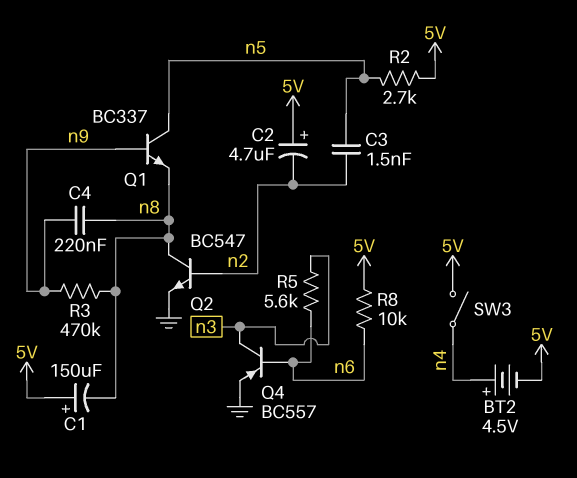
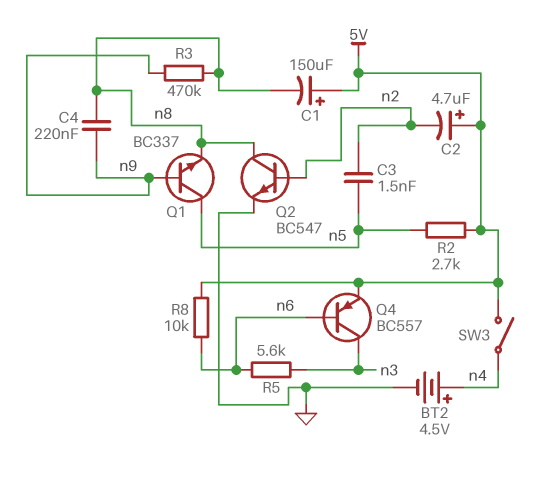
BT2: 4.5V (plus n4, minus 5V) -> 4.5V (plus n4, minus GND)
Q4: PNP BC557 (B n6, C n3, E GND) -> PNP BC557 (B n6, C n3, E 5V)

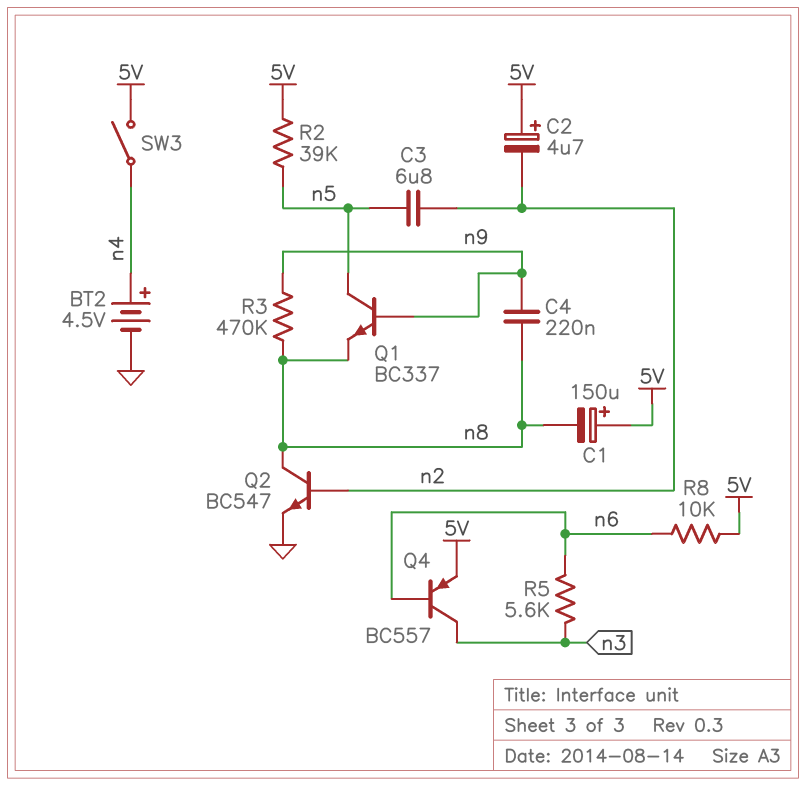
C3: 1.5nF (n2, n5) -> 6.8uF (n2, n5)
R2: 2.7k (5V, n5) -> 39k (5V, n5)

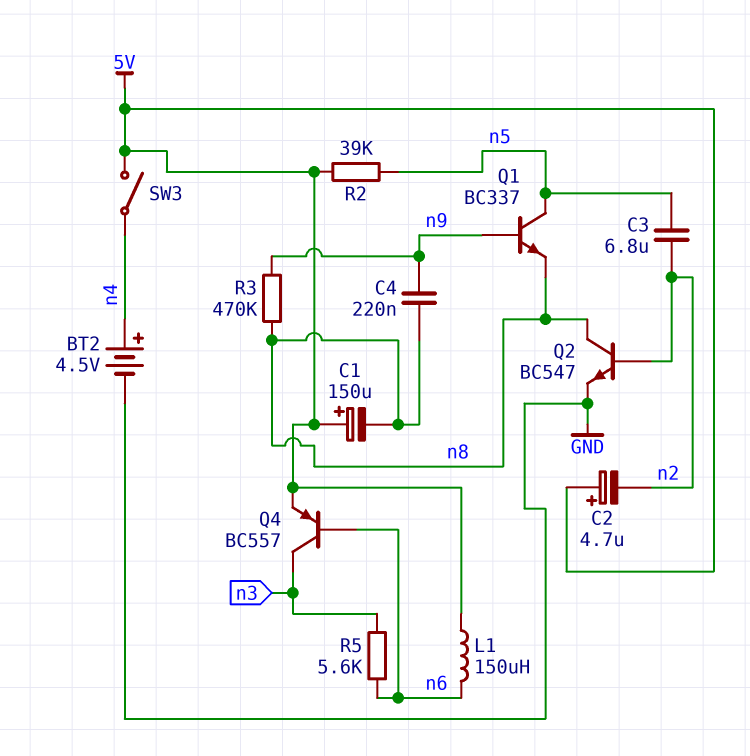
L1: none -> 150uH (5V, n6)
R8: 10k (5V, n6) -> none

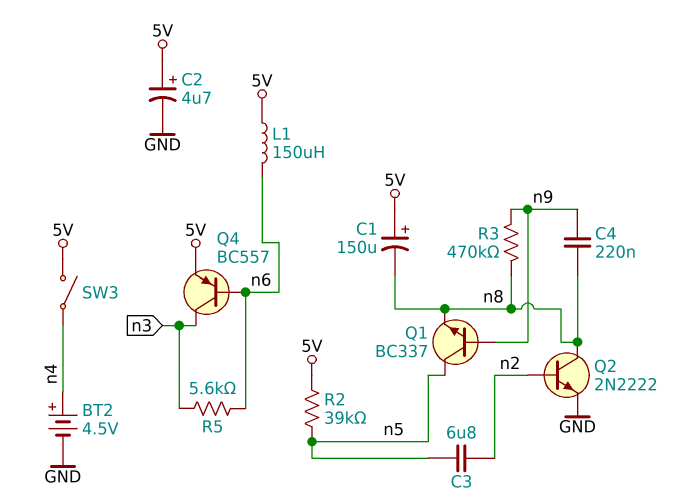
C2: 4.7uF (plus 5V, minus n2) -> 4.7uF (plus 5V, minus GND)
Q2: NPN BC547 (B n2, C n8, E GND) -> NPN 2N2222 (B n2, C n8, E GND)

